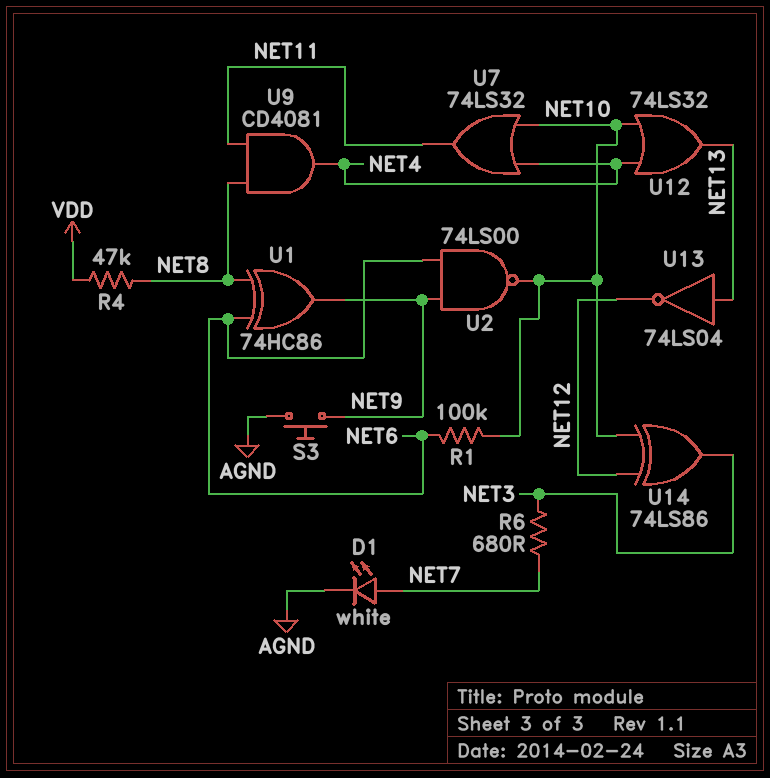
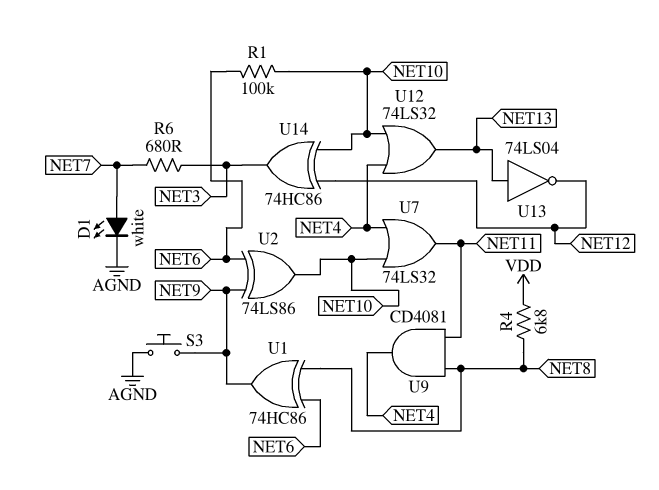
R4: 47k (NET8, VDD) -> 6.8k (NET8, VDD)
U2: NAND 74LS00 (in NET6, in NET9, out NET10) -> XOR 74LS86 (in NET6, in NET9, out NET10)
U14: XOR 74LS86 (in NET10, in NET12, out NET3) -> XOR 74HC86 (in NET10, in NET12, out NET3)

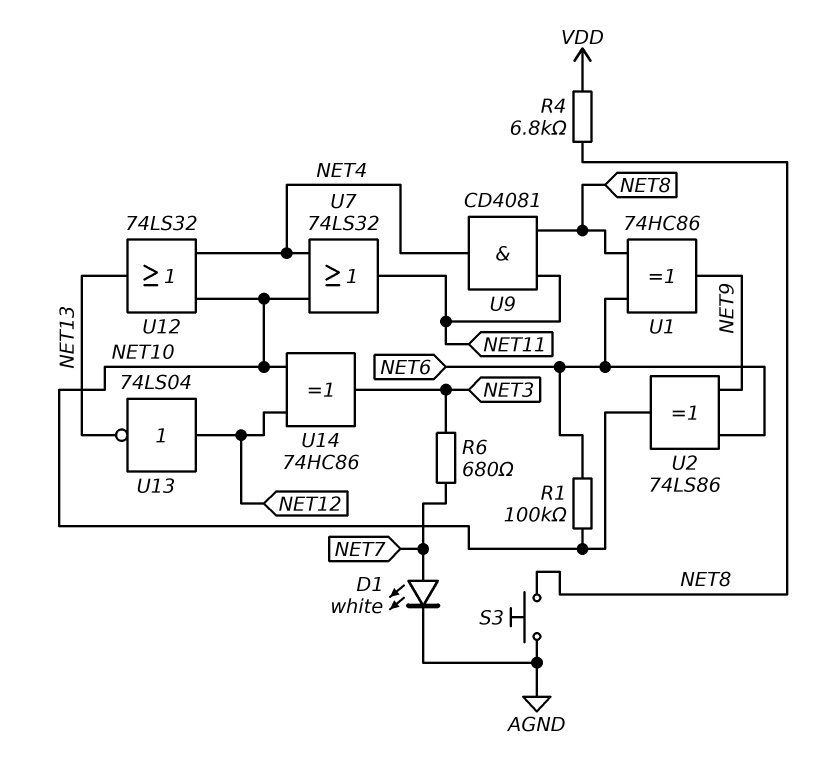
S3: button (AGND, NET9) -> button (AGND, NET8)
U13: NOT 74LS04 (in NET13, out NET12) -> NOT 74LS04 (in NET12, out NET13)

